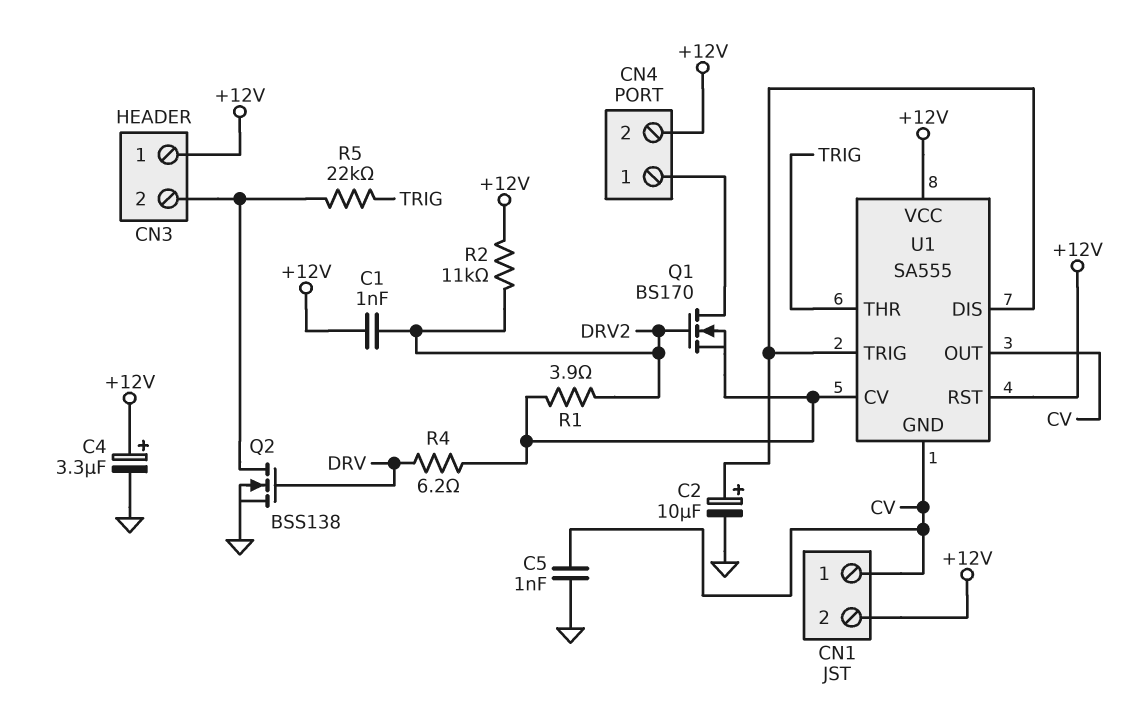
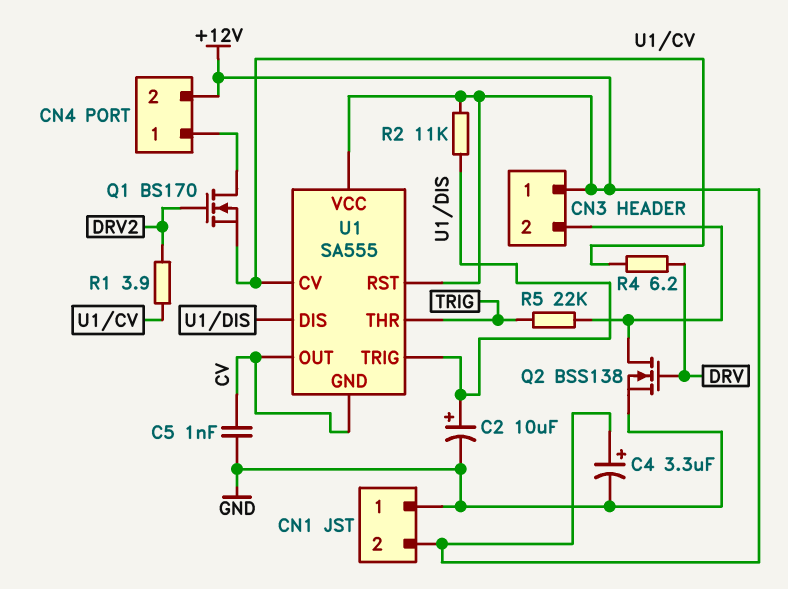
C1: 1nF (+12V, DRV2) -> none
CN1 pin 1: CV -> GND
R2: 11k (+12V, DRV2) -> 11k (+12V, U1/DIS)

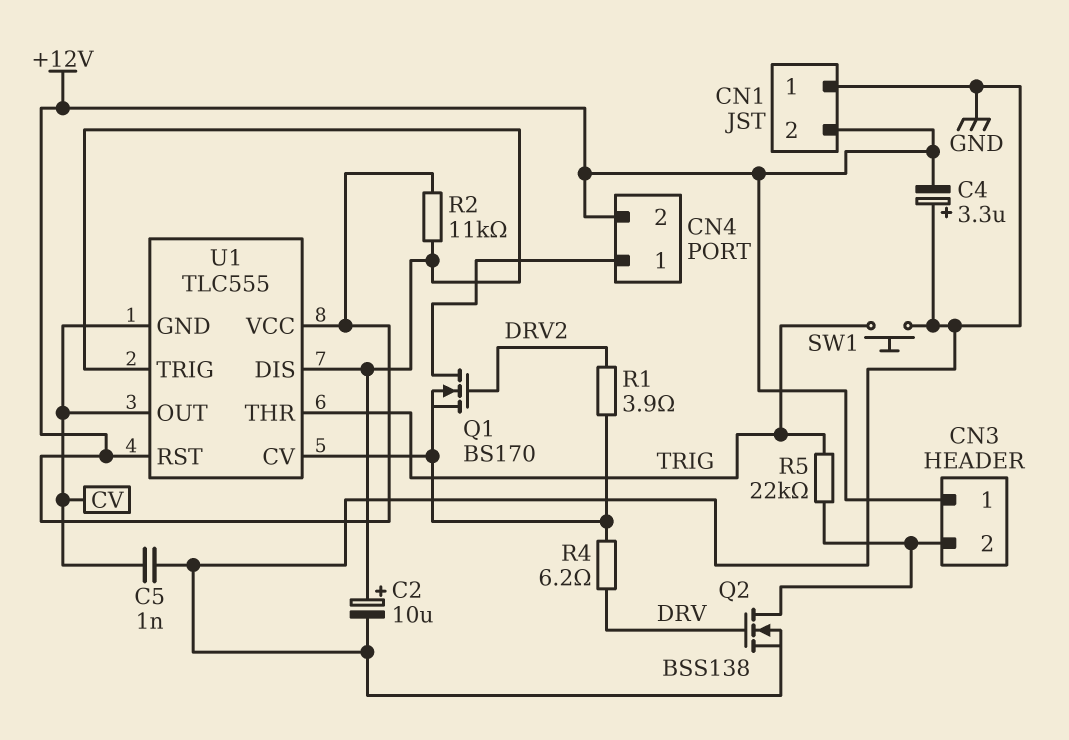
C4: 3.3uF (plus +12V, minus GND) -> 3.3uF (plus GND, minus +12V)
SW1: none -> button (GND, TRIG)
U1: SA555 -> TLC555

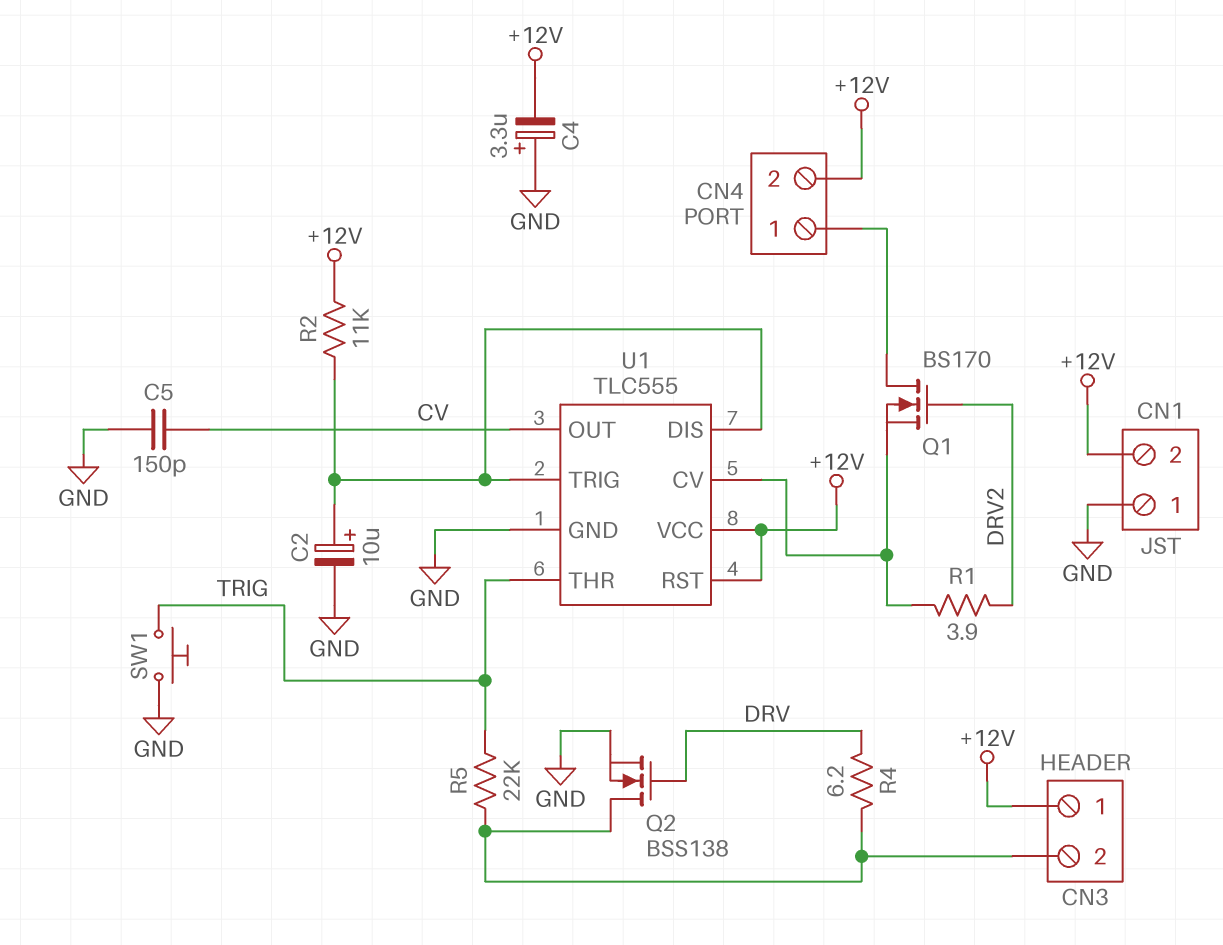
C5: 1nF (CV, GND) -> 150pF (CV, GND)
R4: 6.2 (DRV, U1/CV) -> 6.2 (CN3/2, DRV)
U1 pin GND: CV -> GND

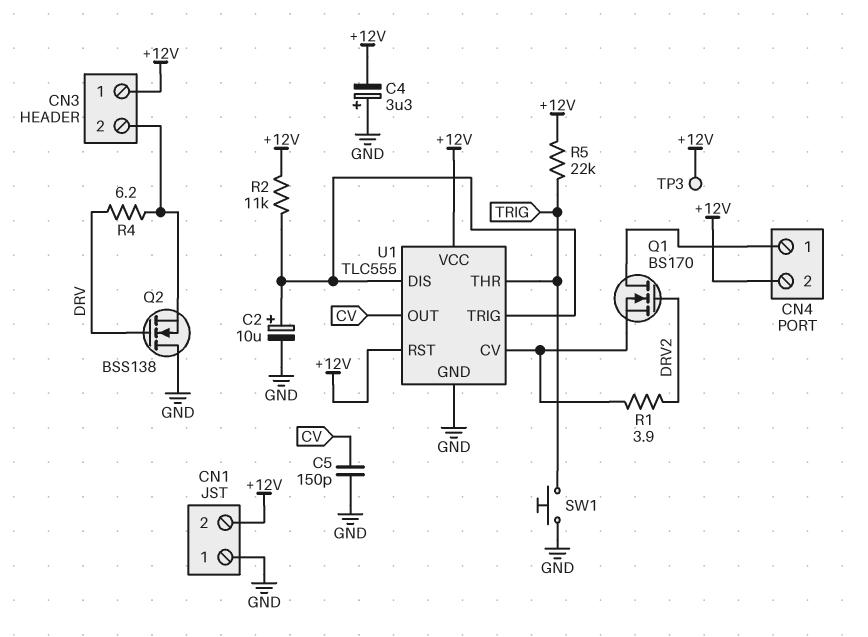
Q2: NMOS BSS138 (G DRV, D CN3/2, S GND) -> NMOS BSS138 (G DRV, D GND, S CN3/2)
R5: 22k (CN3/2, TRIG) -> 22k (+12V, TRIG)
TP3: none -> test point (+12V)

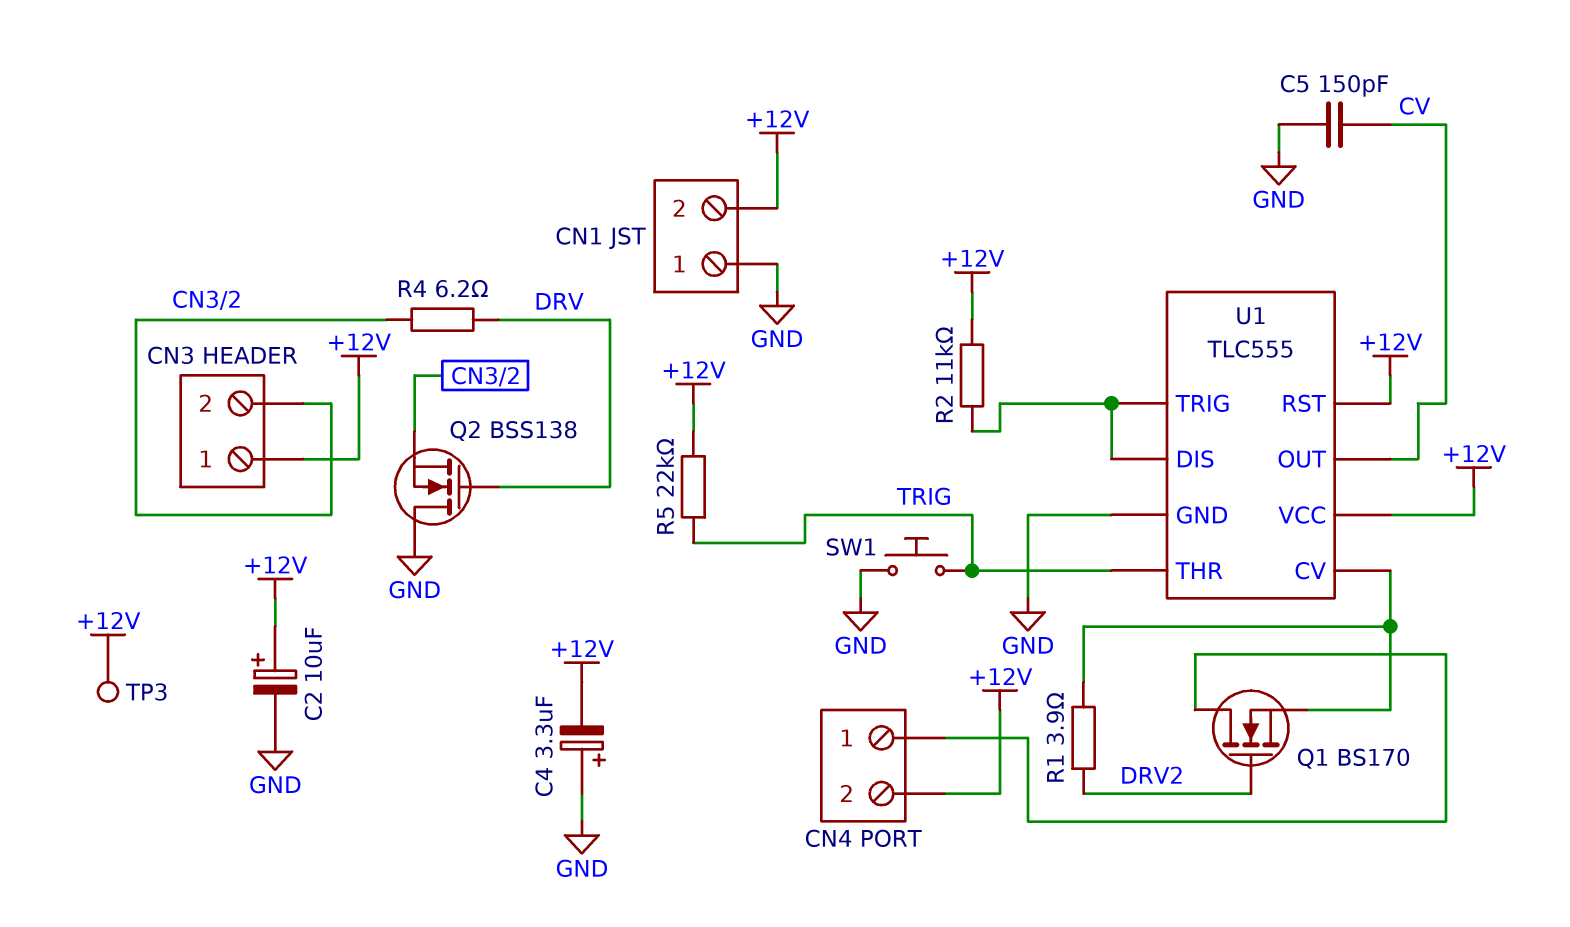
C2: 10uF (plus U1/DIS, minus GND) -> 10uF (plus +12V, minus GND)

